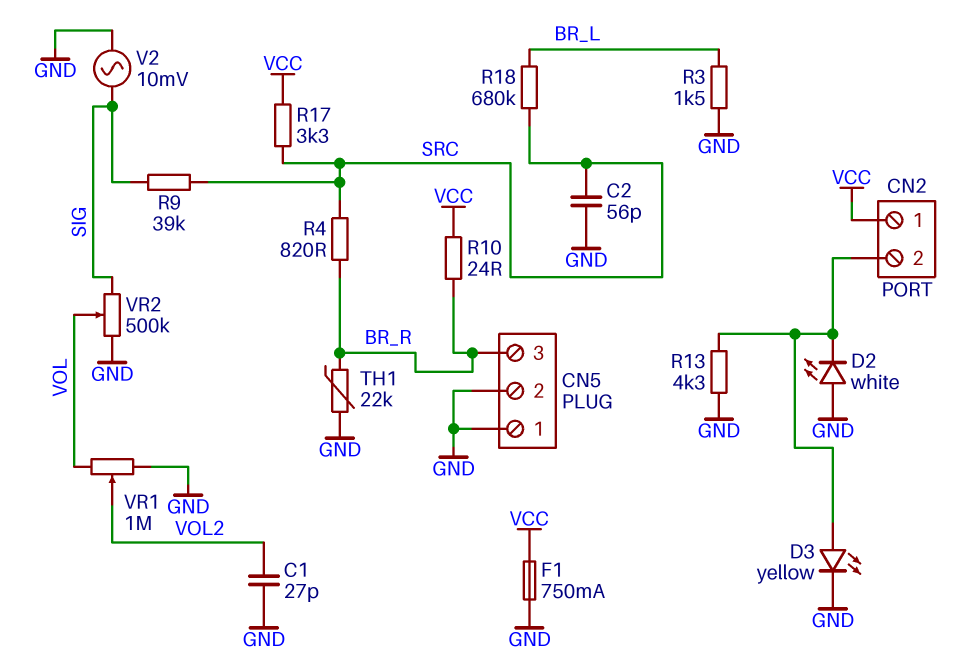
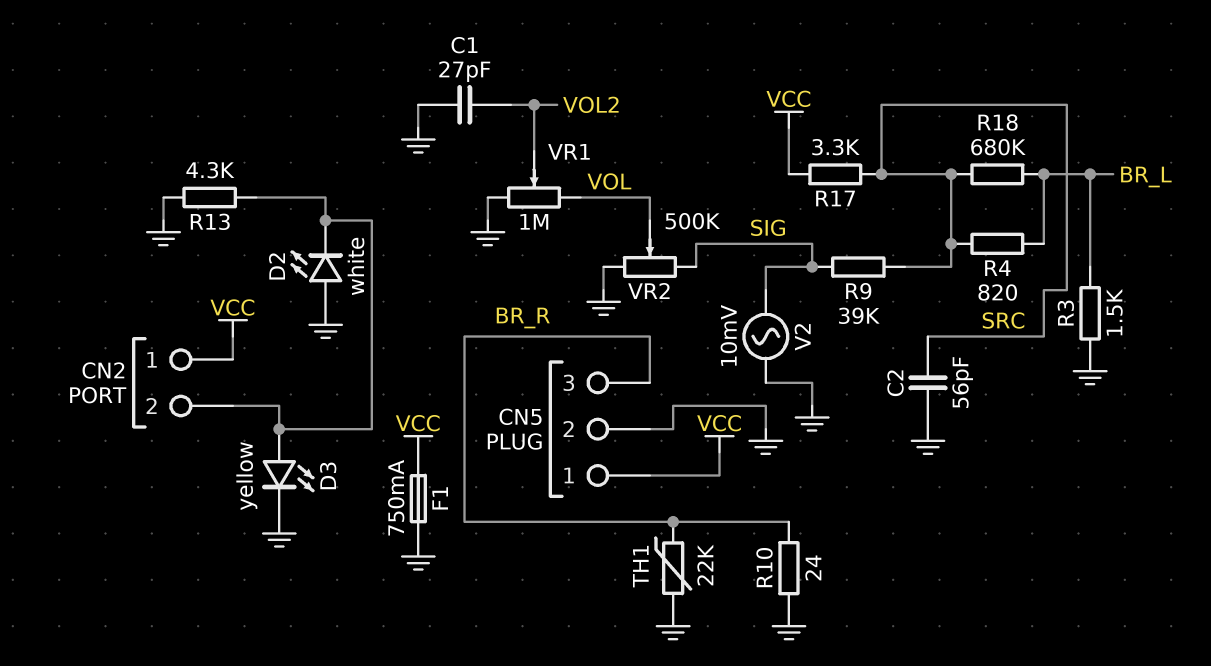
CN5 pin 1: GND -> VCC
R4: 820 (BR_R, SRC) -> 820 (BR_L, SRC)
R10: 24 (BR_R, VCC) -> 24 (BR_R, GND)

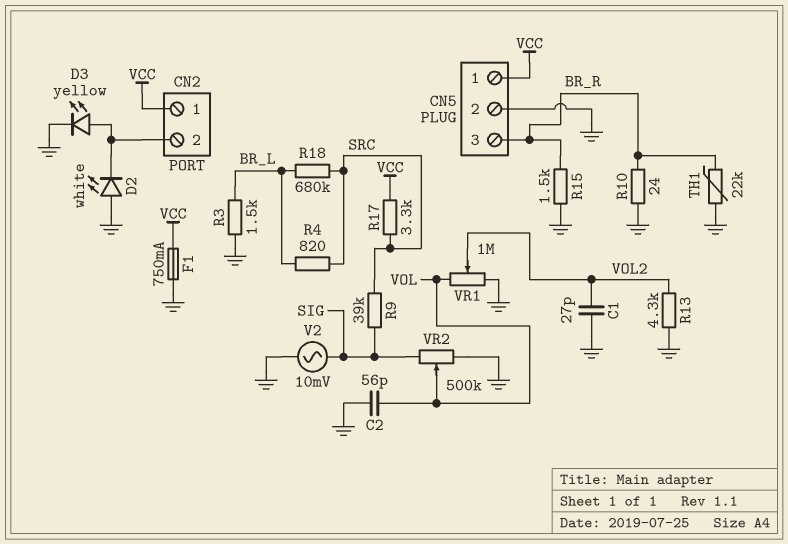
C2: 56pF (GND, SRC) -> 56pF (GND, VOL)
R13: 4.3k (CN2/2, GND) -> 4.3k (GND, VOL2)
R15: none -> 1.5k (BR_R, GND)

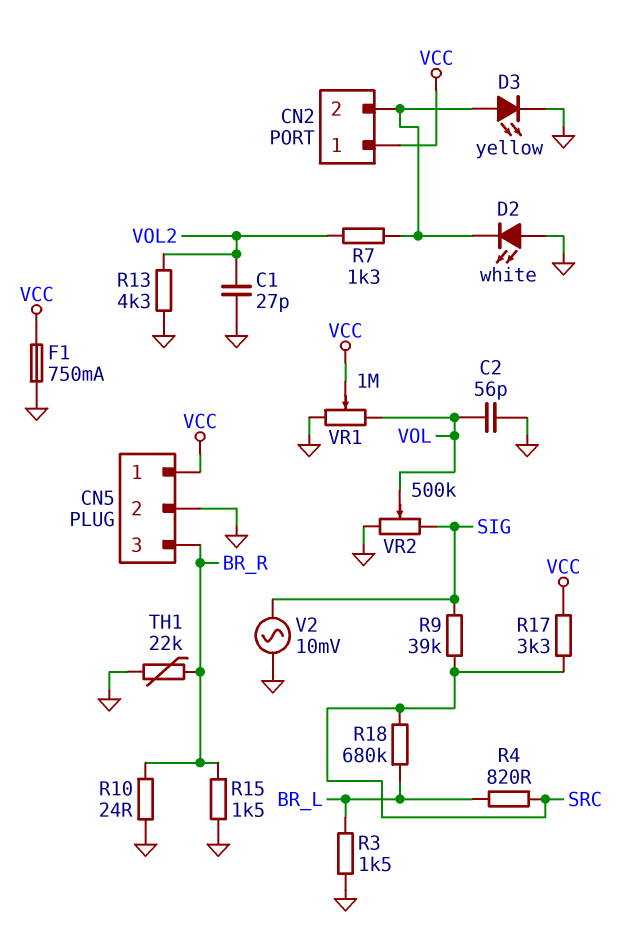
R7: none -> 1.3k (CN2/2, VOL2)
VR1: 1M (GND, VOL, wiper VOL2) -> 1M (GND, VOL, wiper VCC)

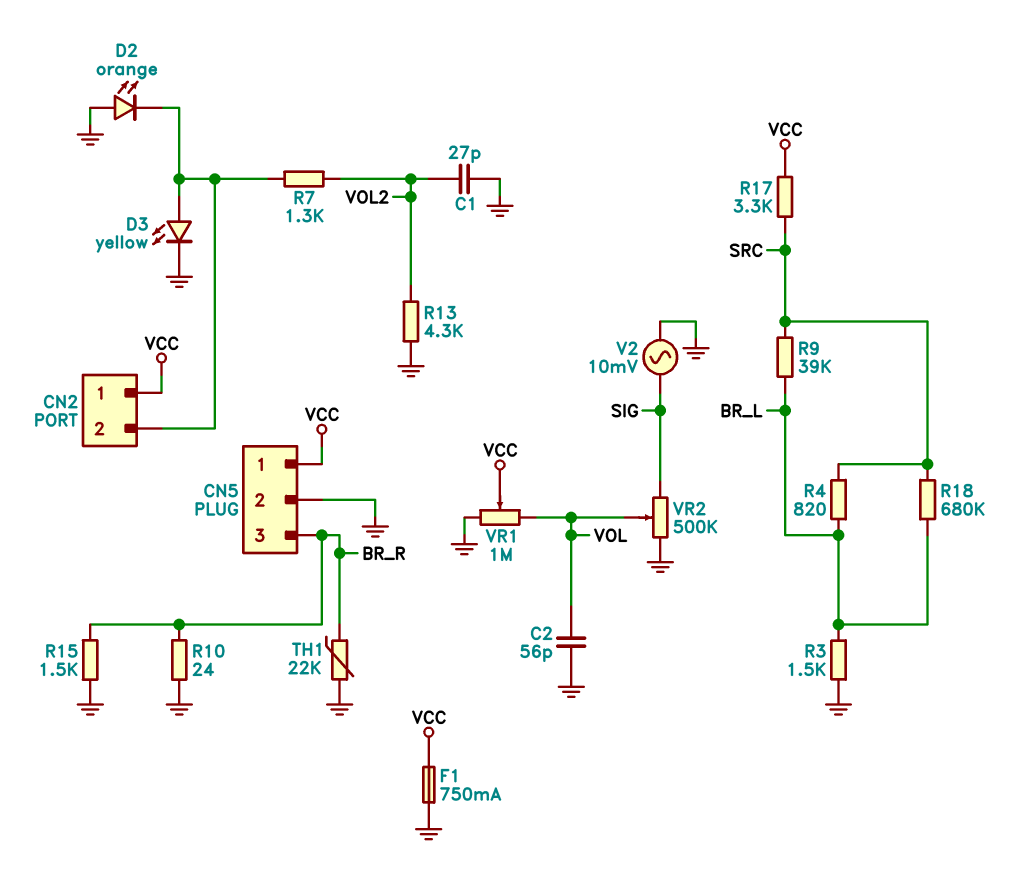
D2: LED white (A GND, K CN2/2) -> LED orange (A GND, K CN2/2)
R9: 39k (SIG, SRC) -> 39k (BR_L, SRC)

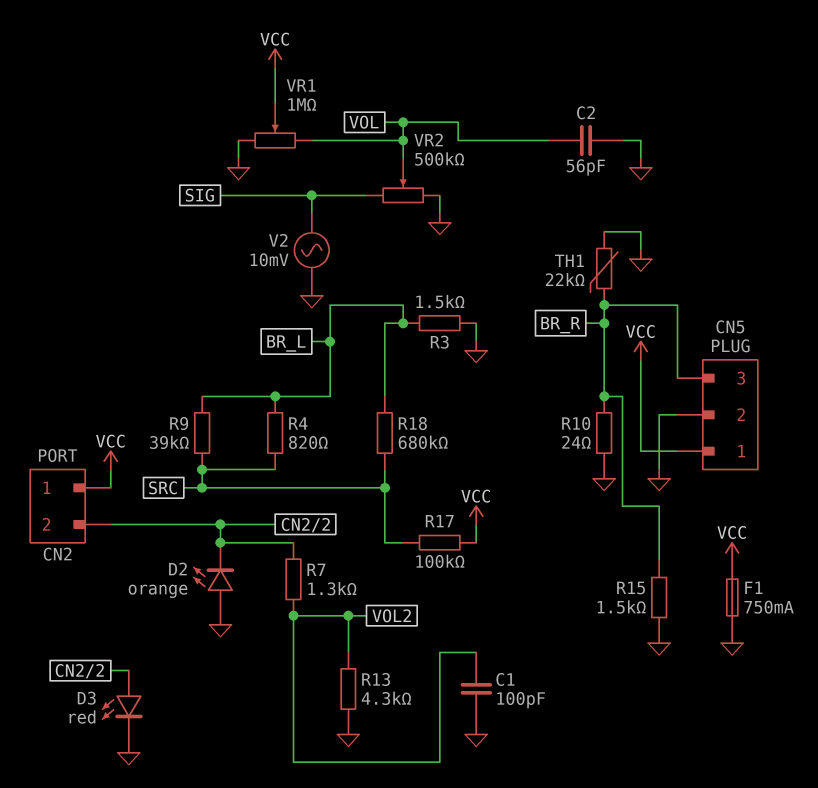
C1: 27pF (GND, VOL2) -> 100pF (GND, VOL2)
D3: LED yellow (A CN2/2, K GND) -> LED red (A CN2/2, K GND)
R17: 3.3k (SRC, VCC) -> 100k (SRC, VCC)

